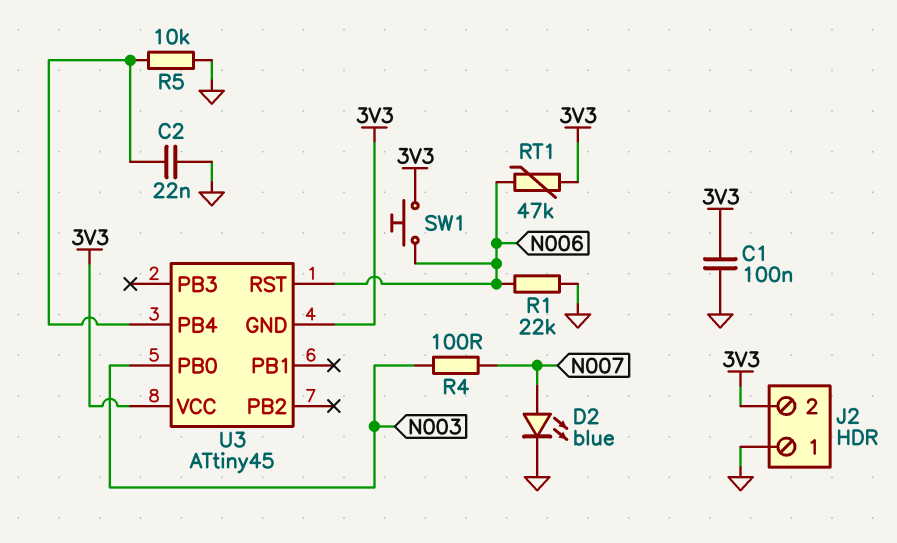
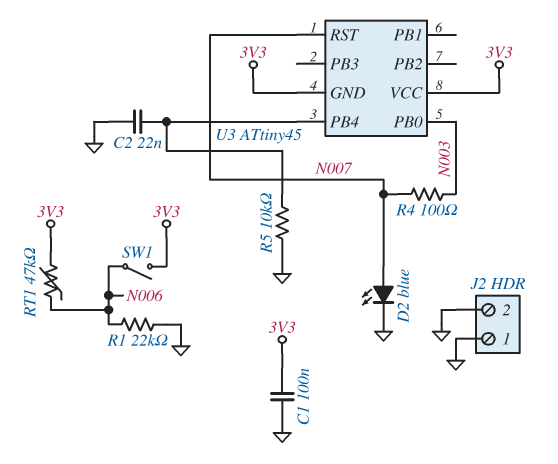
J2 pin 2: 3V3 -> GND
SW1: button (3V3, N006) -> switch (3V3, N006)
U3 pin RST: N006 -> N007

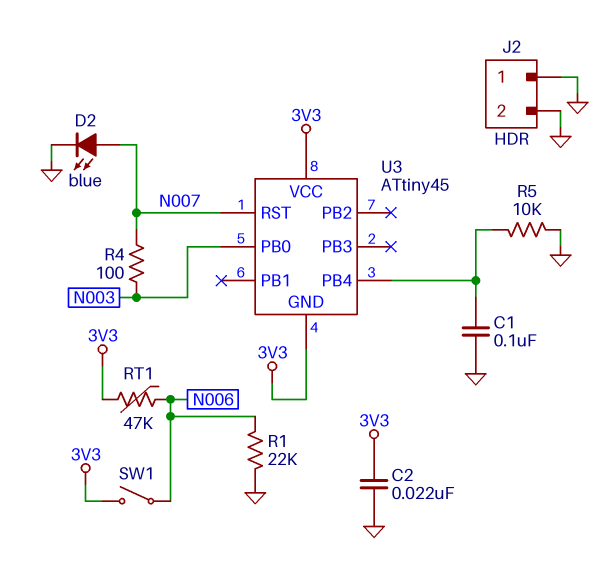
C1: 100nF (3V3, GND) -> 100nF (GND, U3/PB4)
C2: 22nF (GND, U3/PB4) -> 22nF (3V3, GND)

